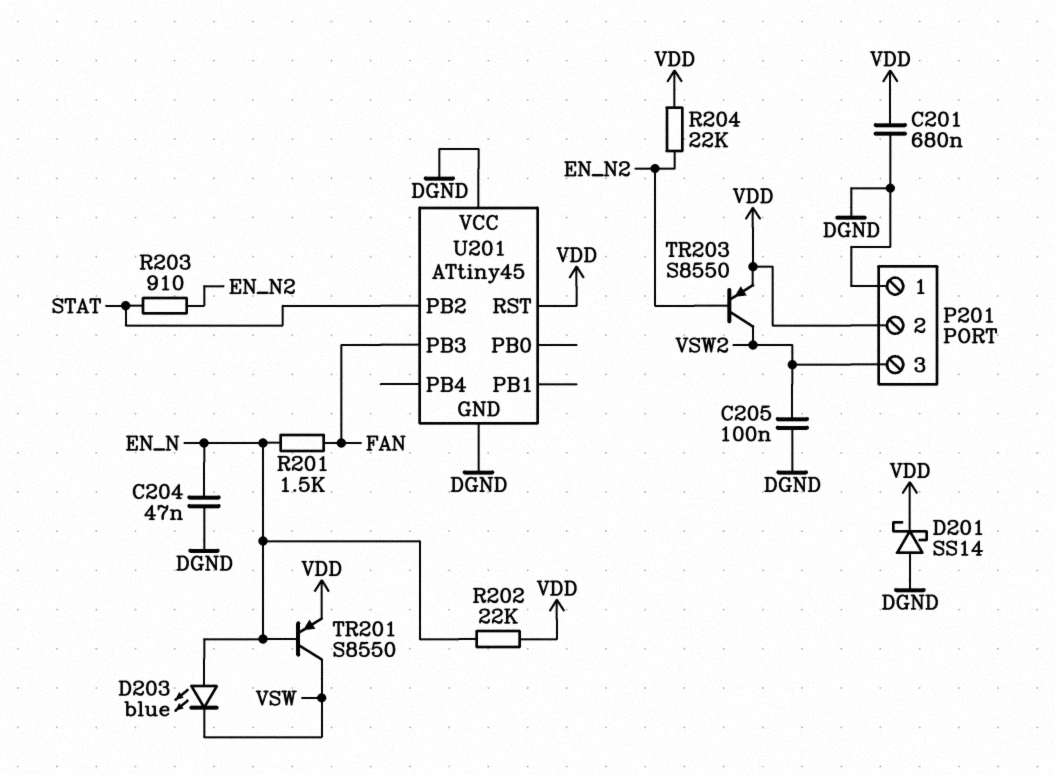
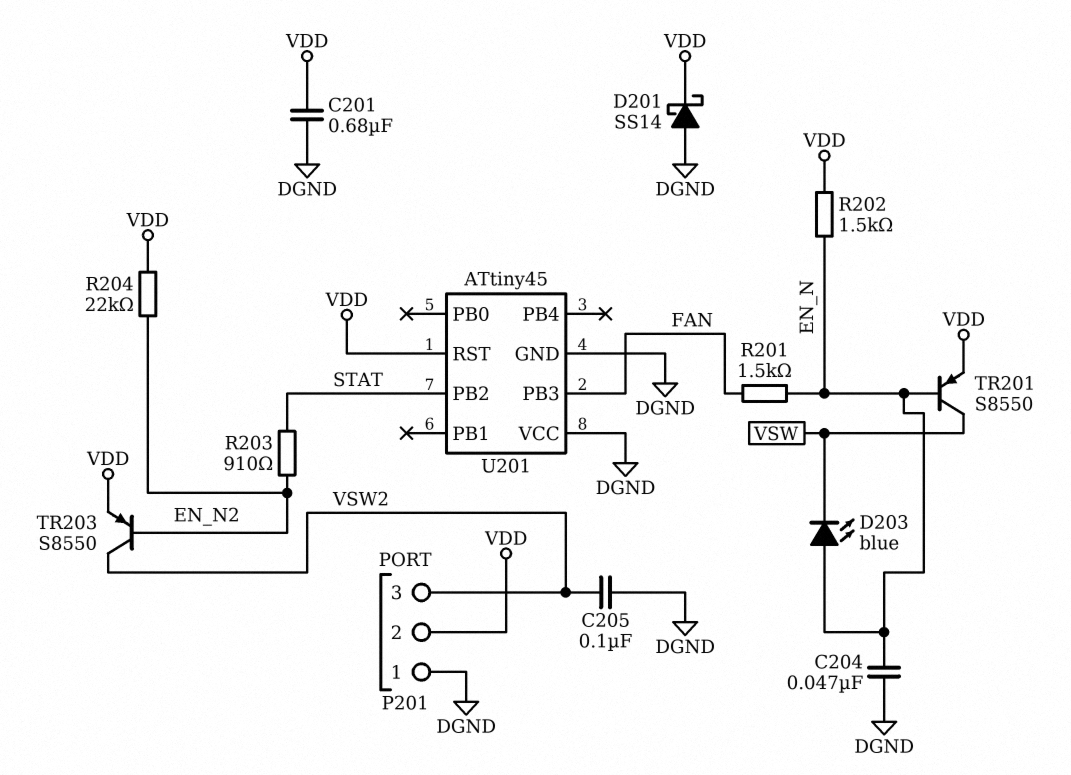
R202: 22k (EN_N, VDD) -> 1.5k (EN_N, VDD)

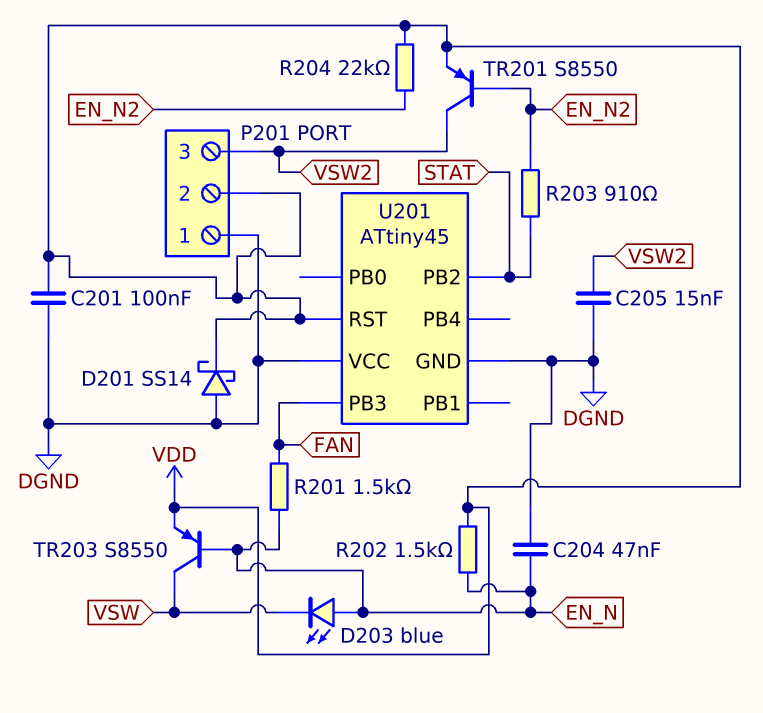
C201: 680nF (DGND, VDD) -> 100nF (DGND, VDD)
C205: 100nF (DGND, VSW2) -> 15nF (DGND, VSW2)
TR201: PNP S8550 (B EN_N, C VSW, E VDD) -> PNP S8550 (B EN_N2, C VSW2, E VDD)
TR203: PNP S8550 (B EN_N2, C VSW2, E VDD) -> PNP S8550 (B EN_N, C VSW, E VDD)

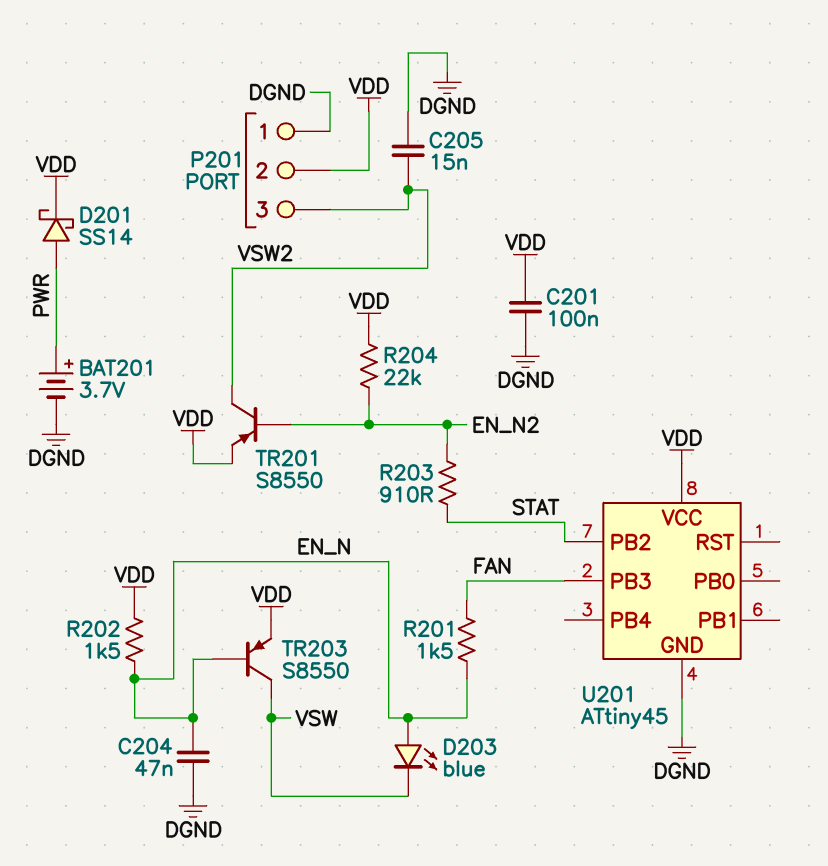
BAT201: none -> 3.7V (plus PWR, minus DGND)
D201: schottky SS14 (A DGND, K VDD) -> schottky SS14 (A PWR, K VDD)
U201 pin RST: VDD -> none
U201 pin VCC: DGND -> VDD

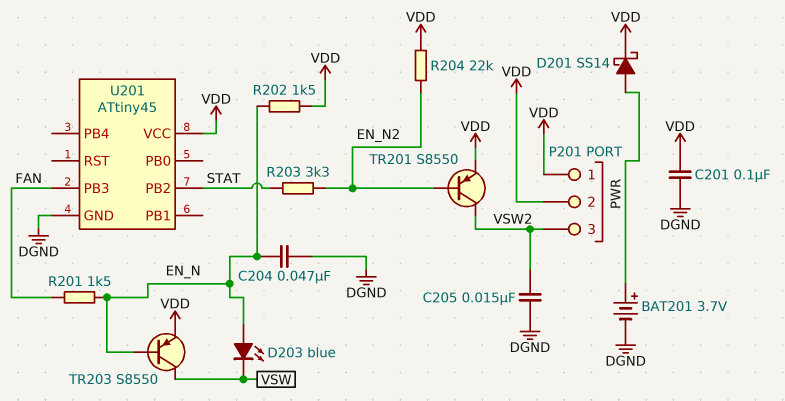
P201 pin 1: DGND -> VDD
R203: 910 (EN_N2, STAT) -> 3.3k (EN_N2, STAT)

